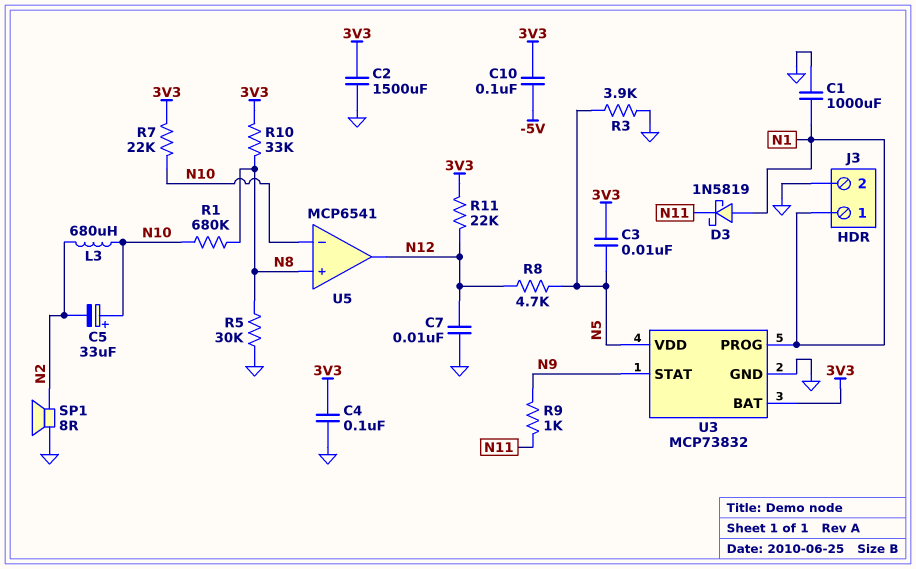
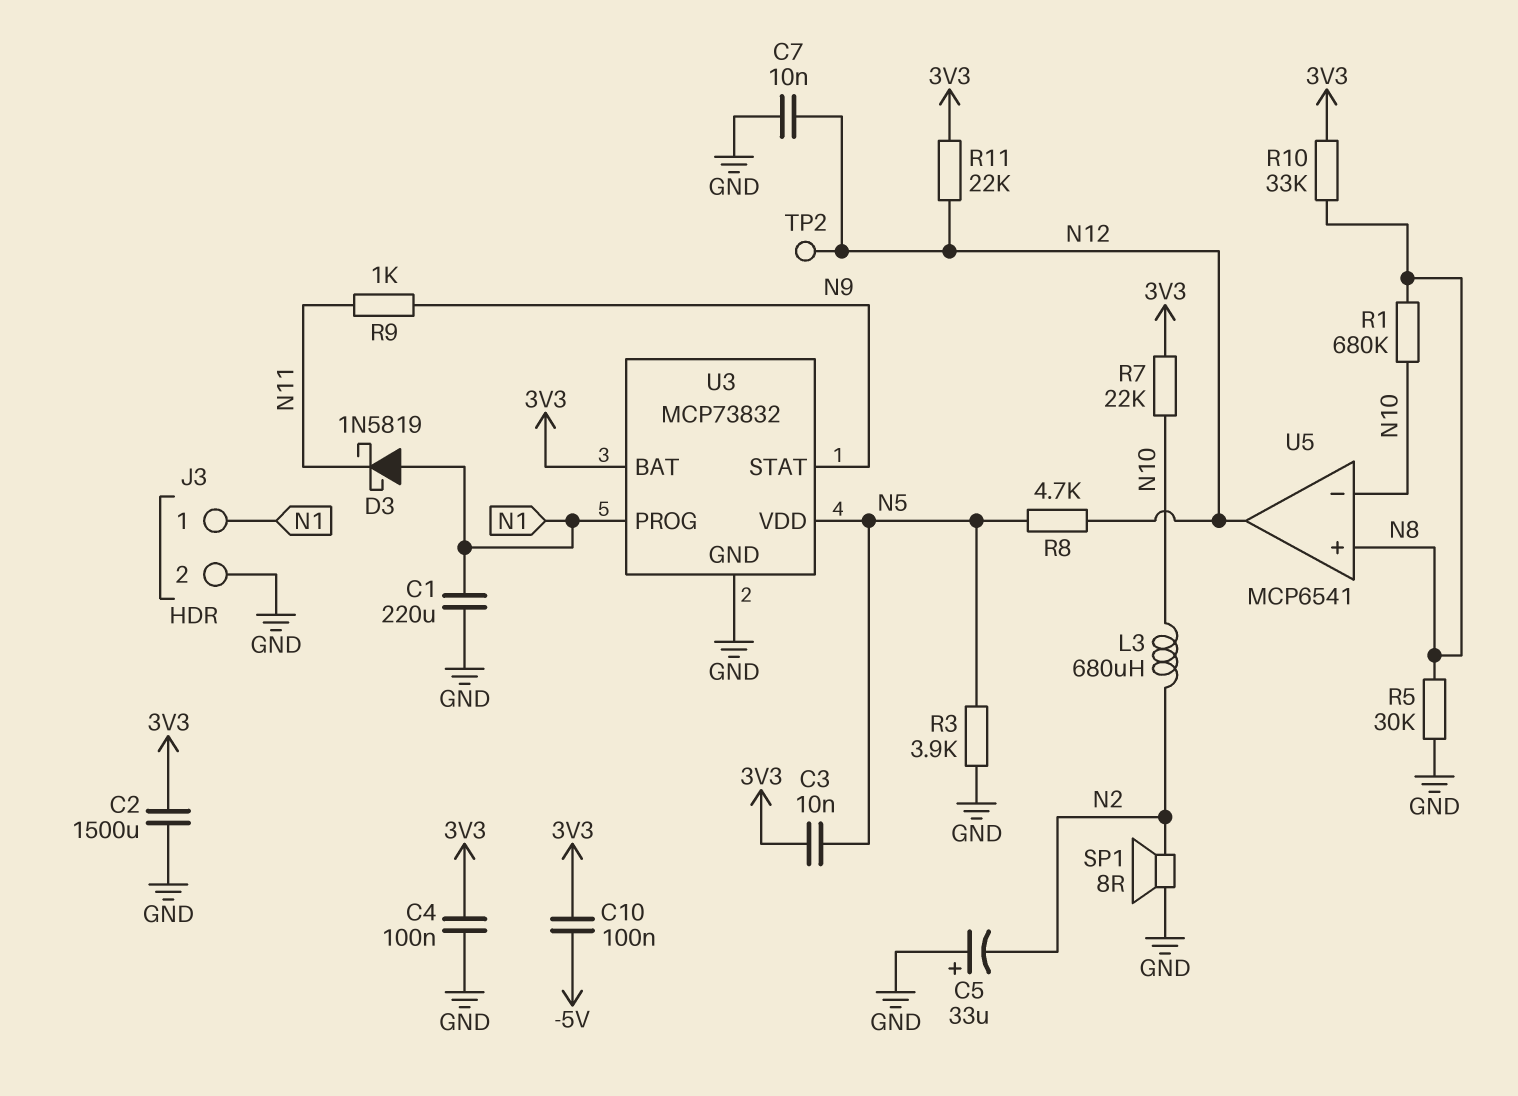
C1: 1000uF (GND, N1) -> 220uF (GND, N1)
C5: 33uF (plus N10, minus N2) -> 33uF (plus GND, minus N2)
TP2: none -> test point (N12)

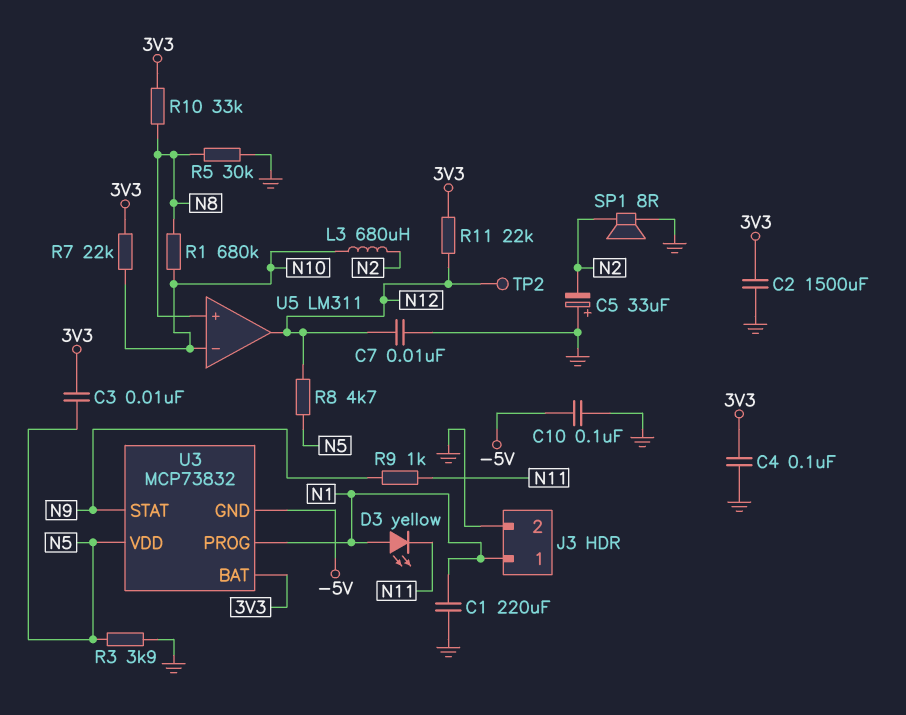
C10: 100nF (-5V, 3V3) -> 100nF (-5V, GND)
D3: schottky 1N5819 (A N1, K N11) -> LED yellow (A N1, K N11)
U3 pin GND: GND -> -5V
U5: MCP6541 -> LM311

